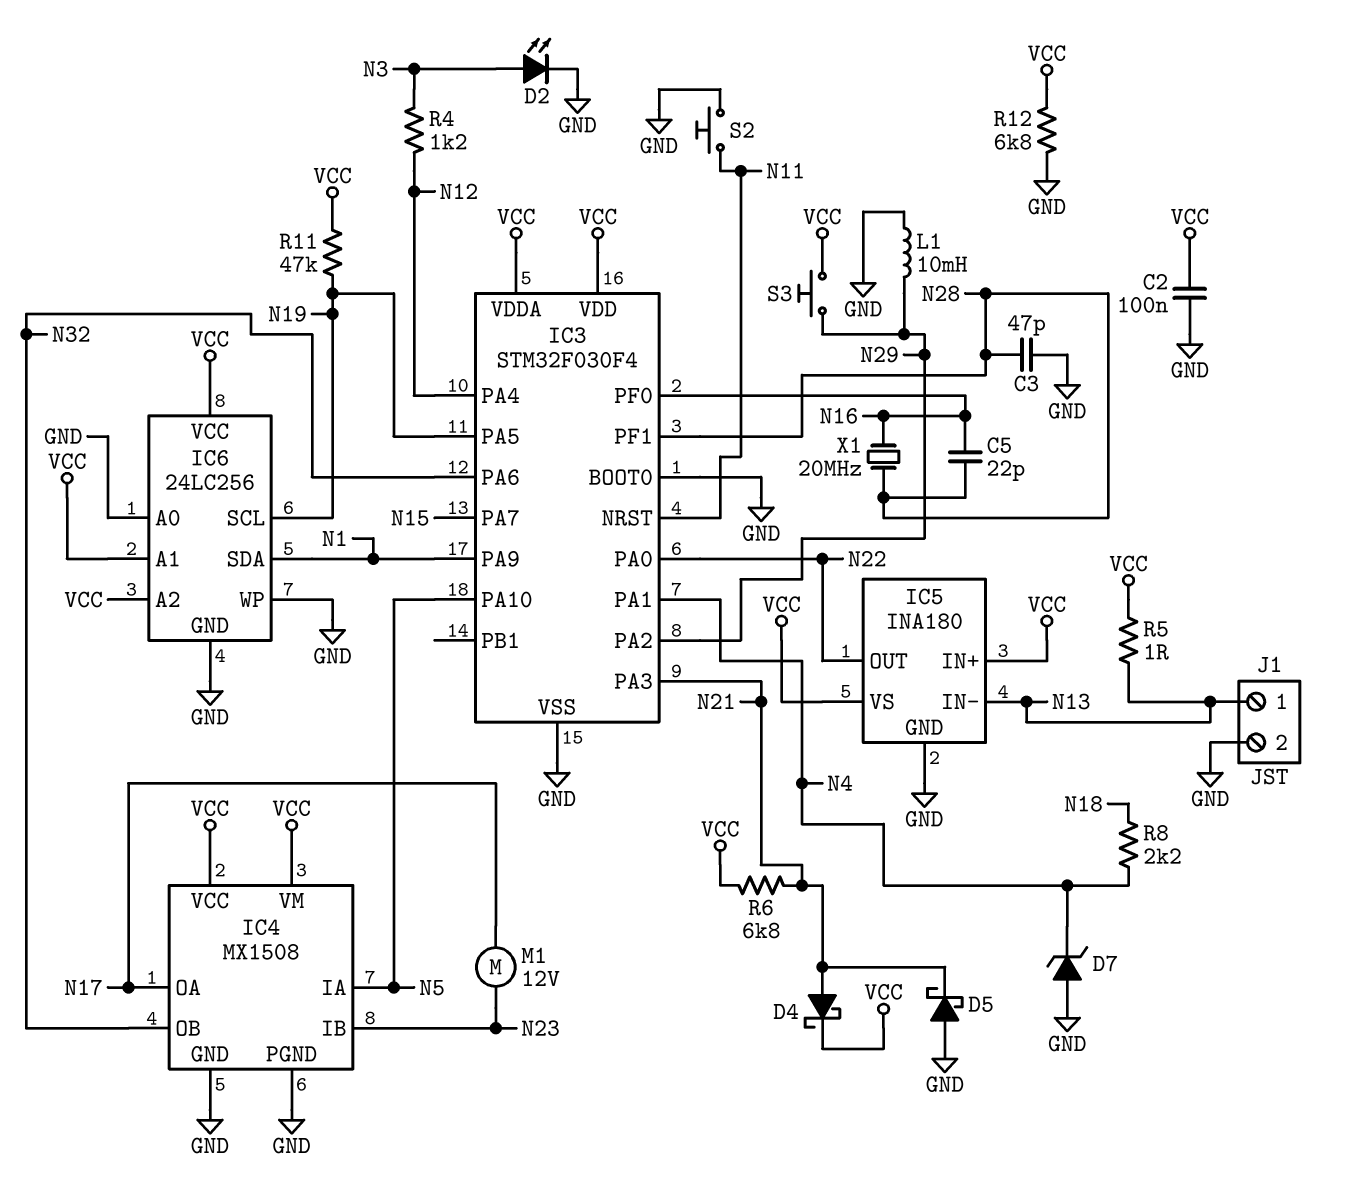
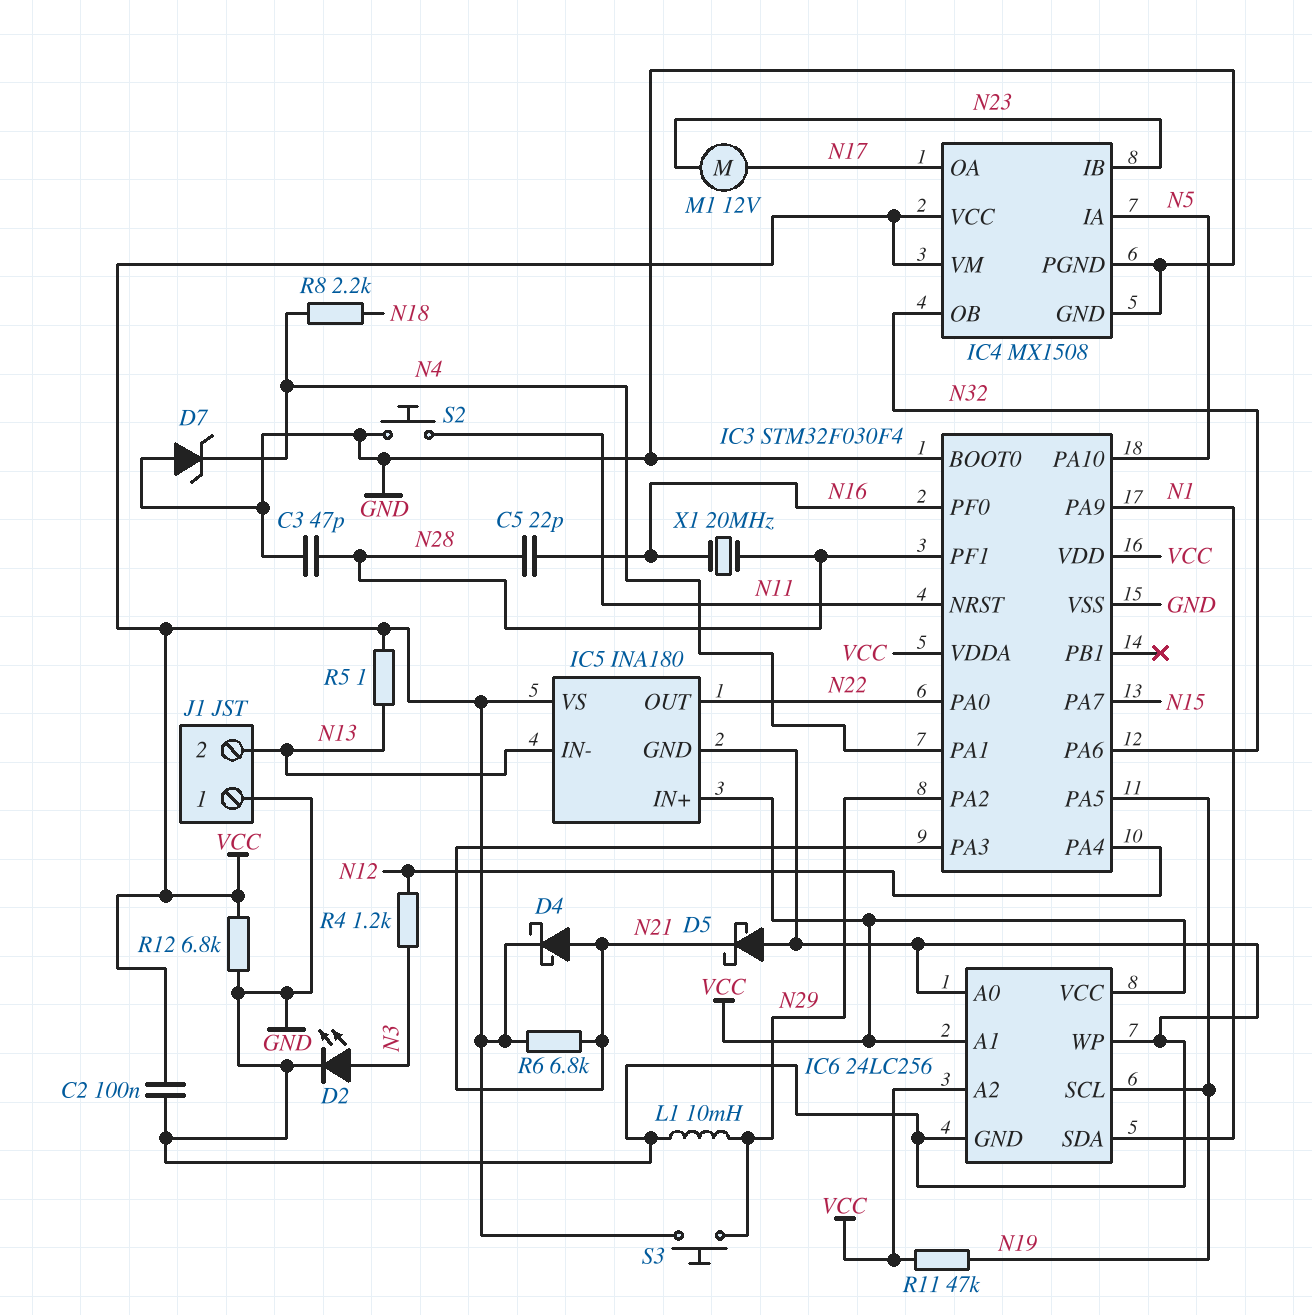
J1 pin 1: N13 -> GND
J1 pin 2: GND -> N13

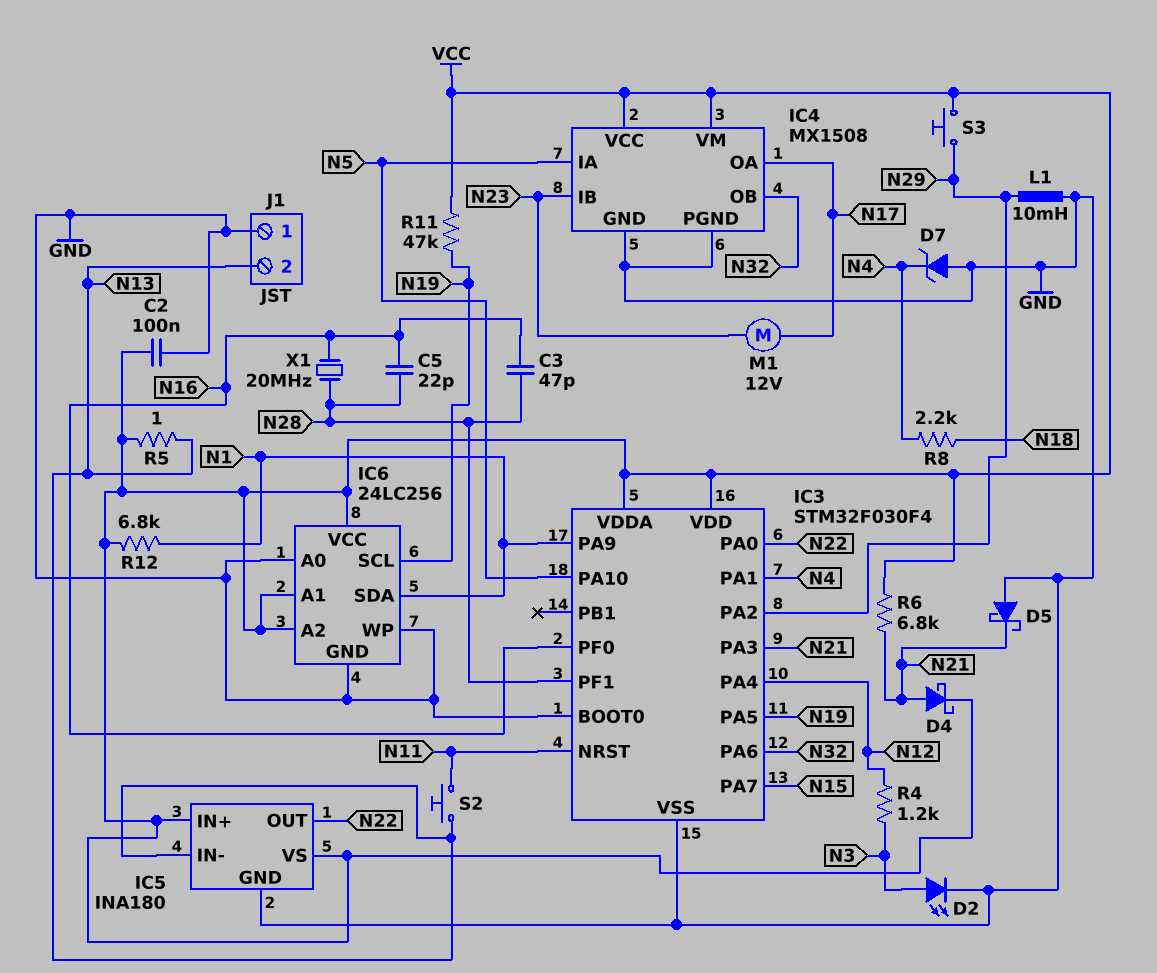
C3: 47pF (GND, N28) -> 47pF (N16, N28)
R12: 6.8k (GND, VCC) -> 6.8k (N1, VCC)
S2: button (GND, N11) -> button (N11, N13)

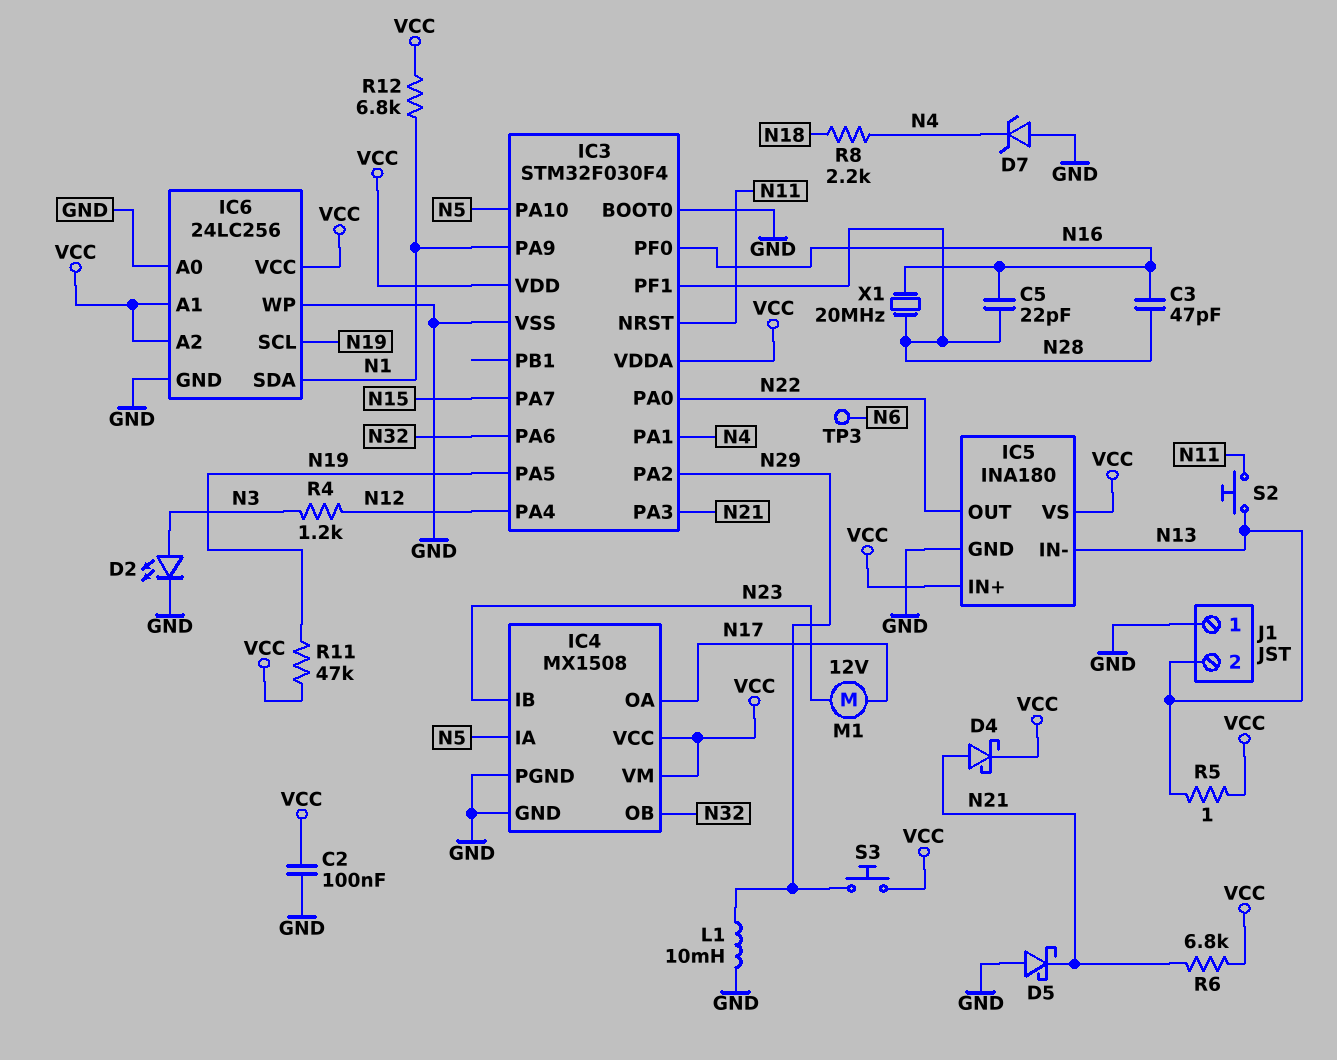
TP3: none -> test point (N6)

